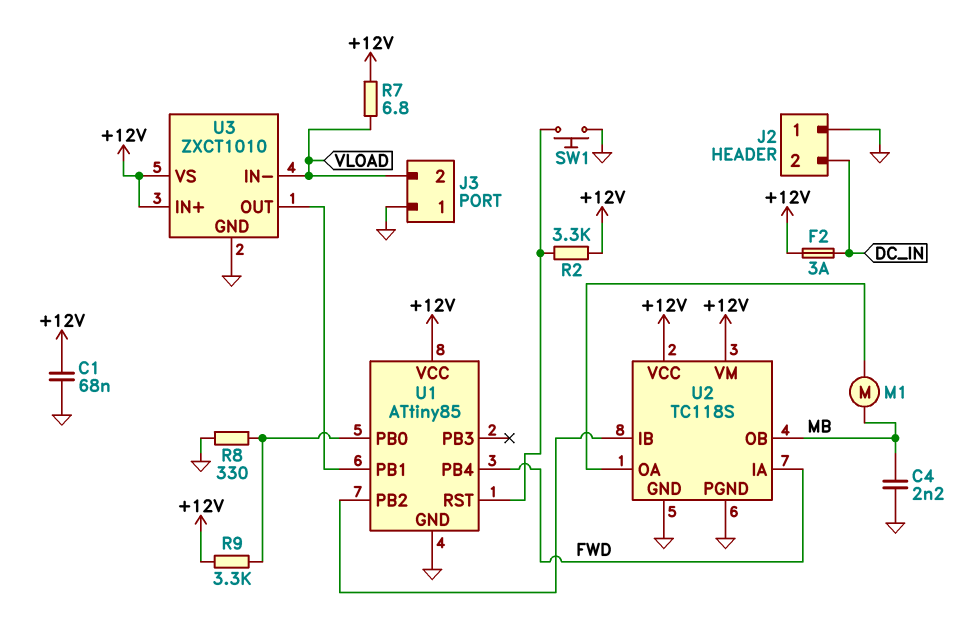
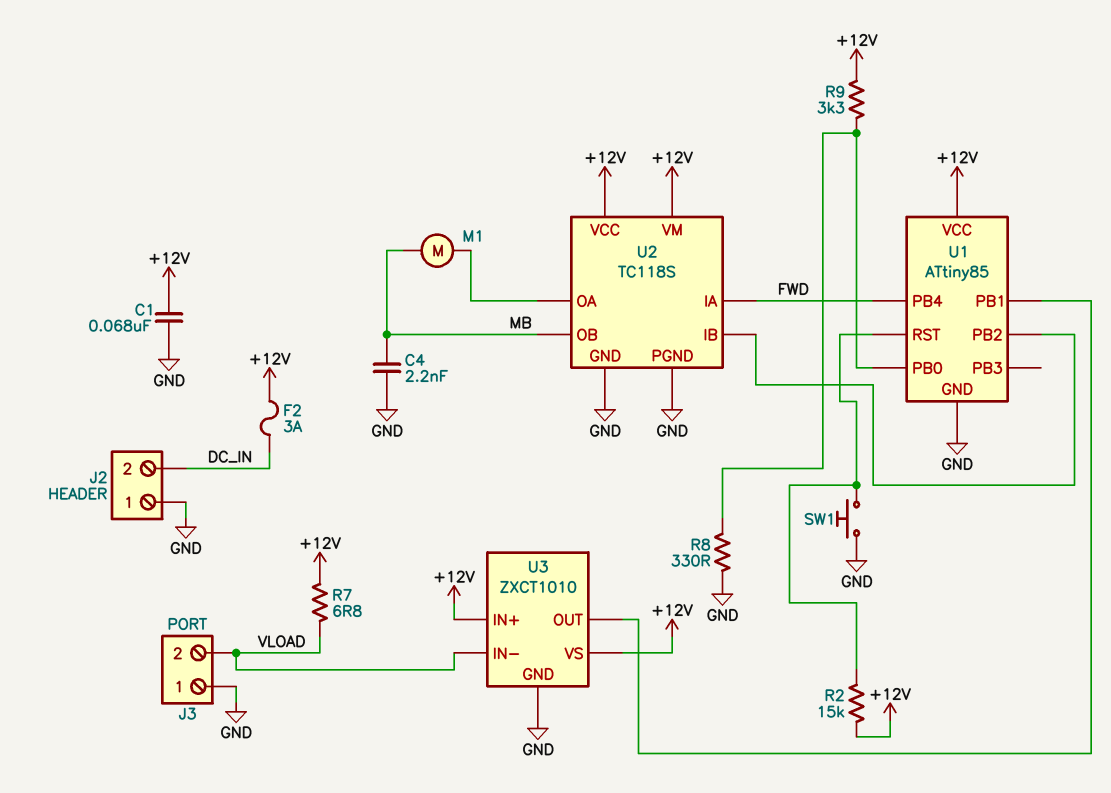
R2: 3.3k (+12V, U1/RST) -> 15k (+12V, U1/RST)

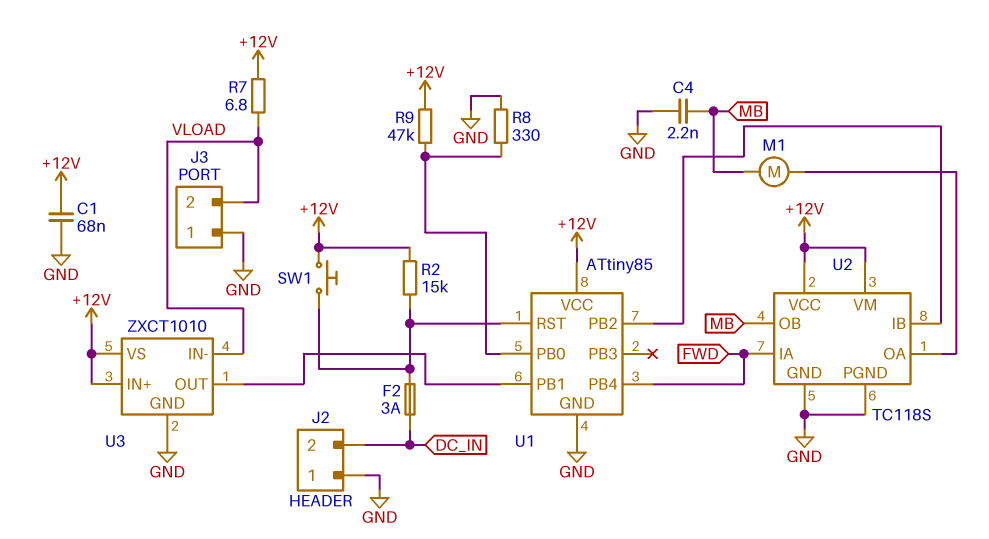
F2: 3A (+12V, DC_IN) -> 3A (DC_IN, U1/RST)
R9: 3.3k (+12V, U1/PB0) -> 47k (+12V, U1/PB0)
SW1: button (GND, U1/RST) -> button (+12V, U1/RST)

